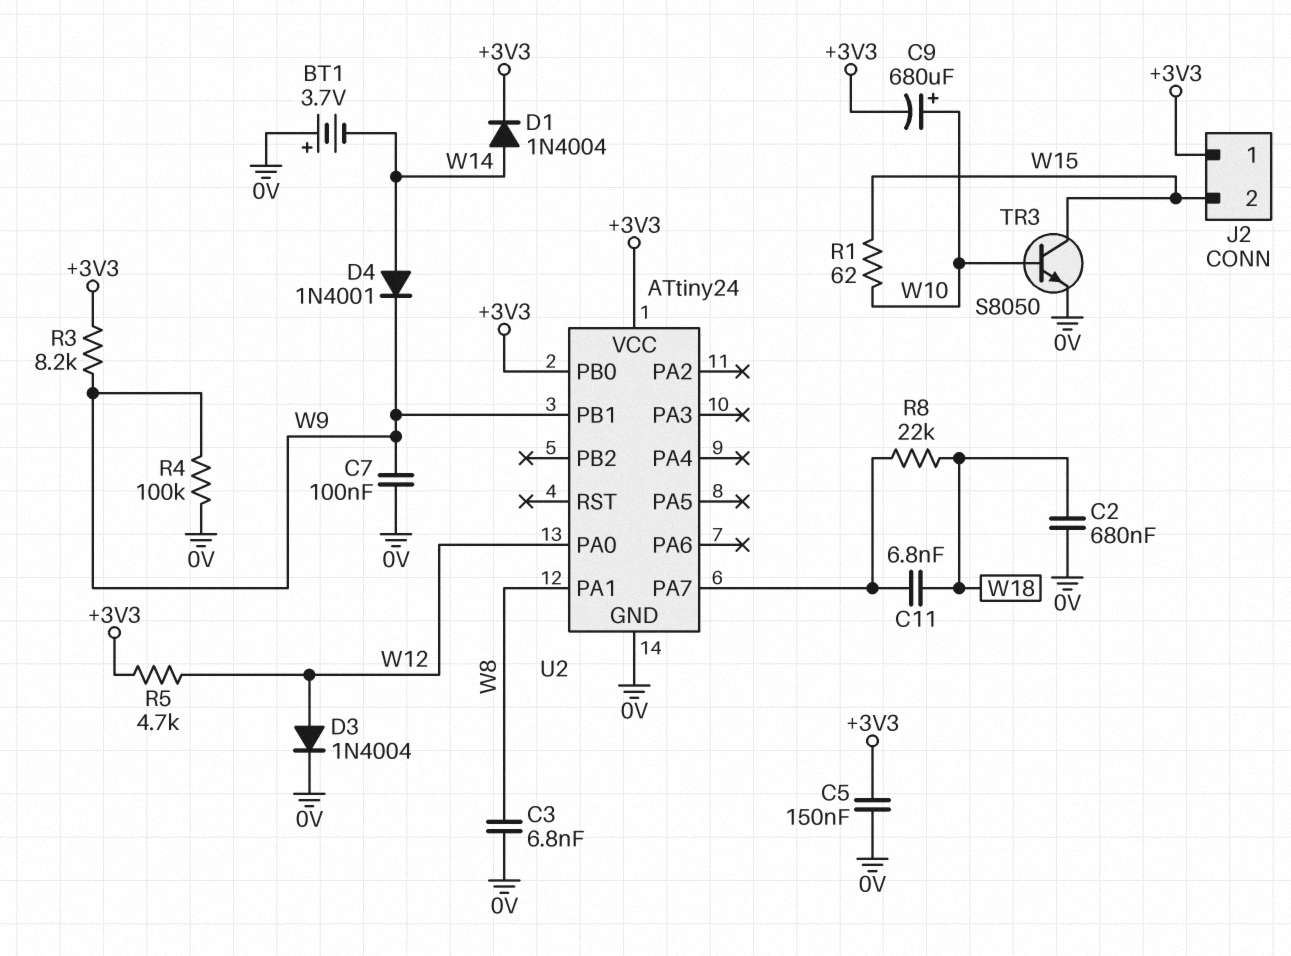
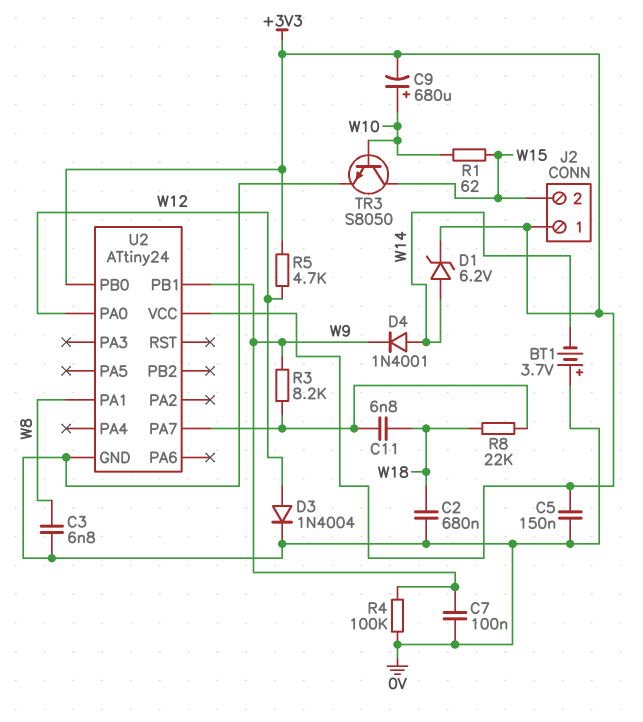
D1: diode 1N4004 (A W14, K +3V3) -> zener 6.2V (A W14, K +3V3)
R3: 8.2k (+3V3, W9) -> 8.2k (U2/PA7, W9)

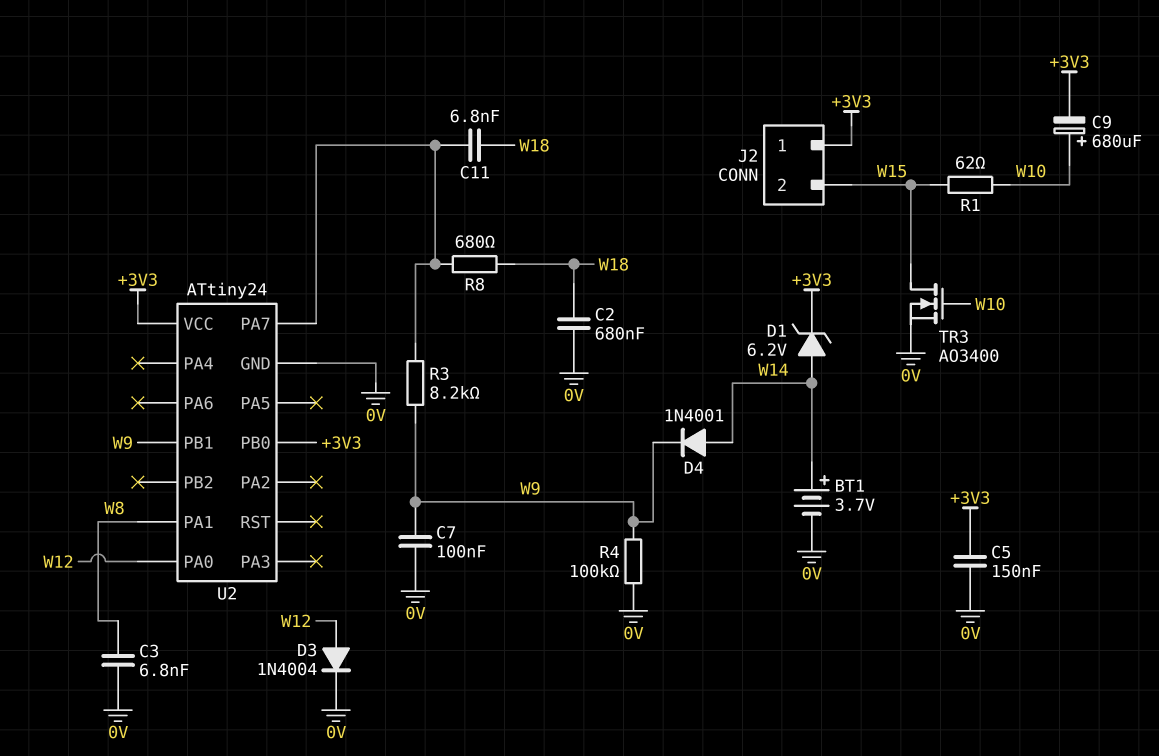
BT1: 3.7V (plus 0V, minus W14) -> 3.7V (plus W14, minus 0V)
R5: 4.7k (+3V3, W12) -> none
R8: 22k (U2/PA7, W18) -> 680 (U2/PA7, W18)
TR3: NPN S8050 (B W10, C W15, E 0V) -> NMOS AO3400 (G W10, D W15, S 0V)

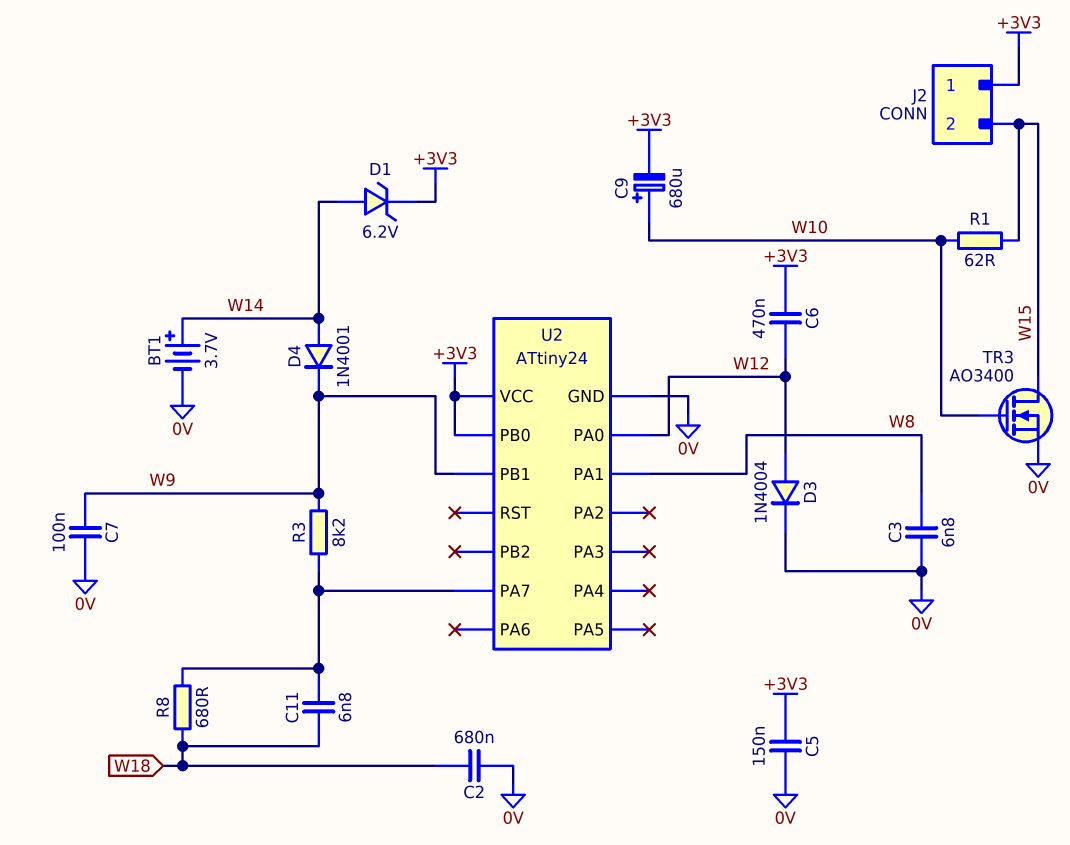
C6: none -> 470nF (+3V3, W12)
R4: 100k (0V, W9) -> none

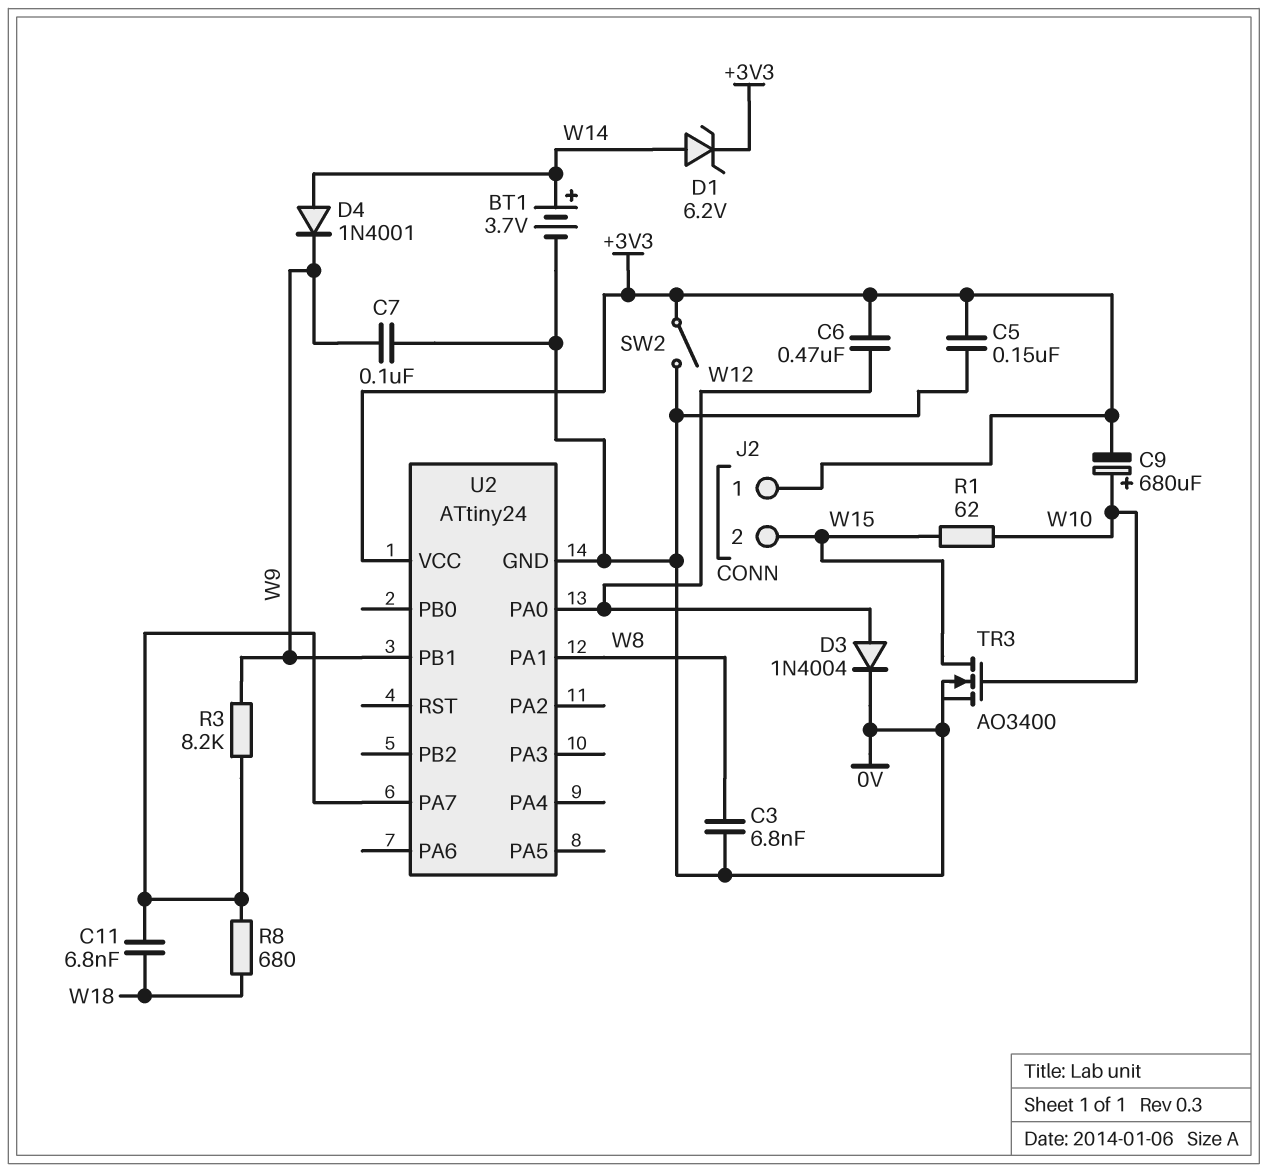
C2: 680nF (0V, W18) -> none
SW2: none -> switch (+3V3, 0V)
U2 pin PB0: +3V3 -> none

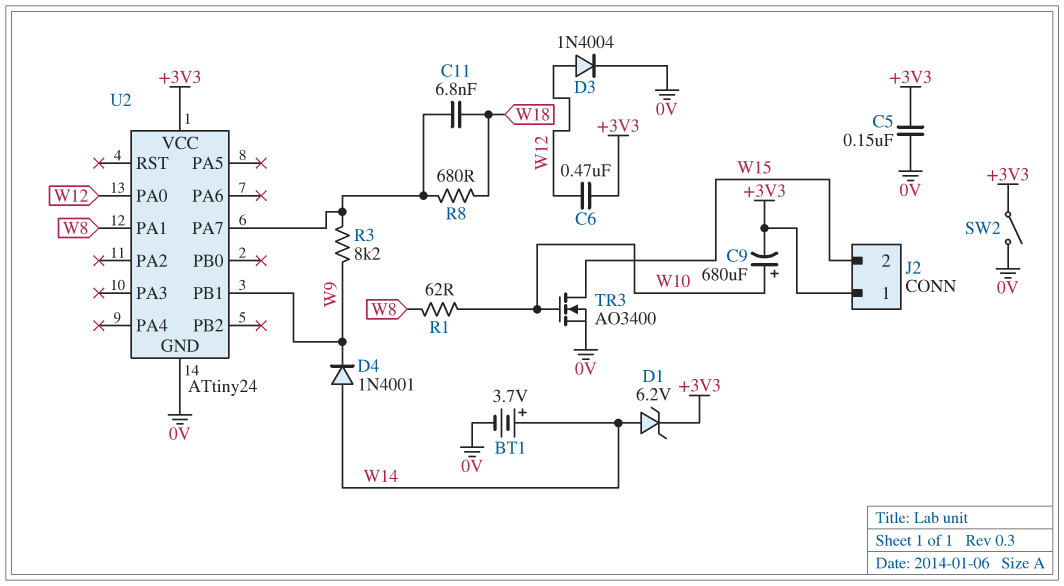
C3: 6.8nF (0V, W8) -> none
C7: 100nF (0V, W9) -> none
R1: 62 (W10, W15) -> 62 (W8, W10)

